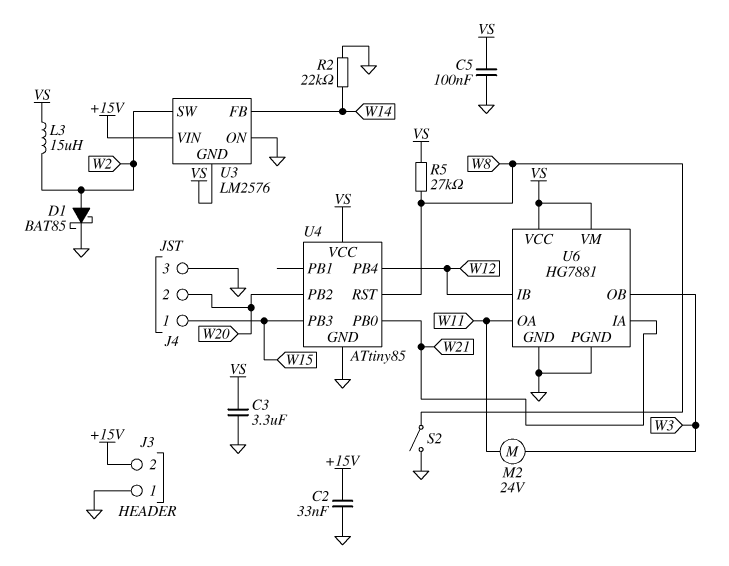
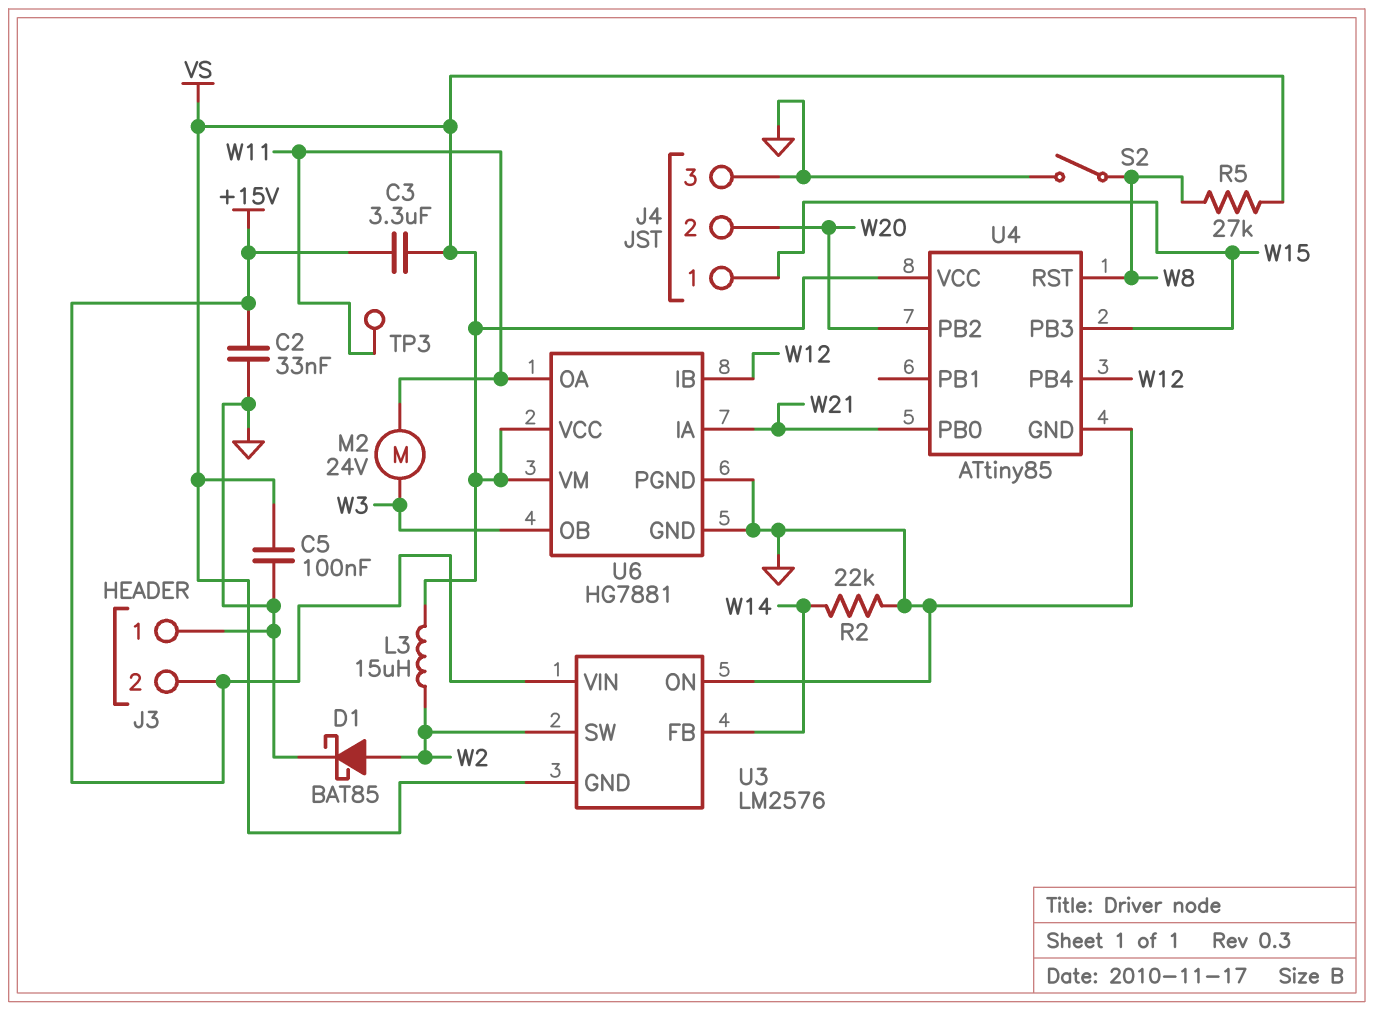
C3: 3.3uF (GND, VS) -> 3.3uF (+15V, VS)
TP3: none -> test point (W11)

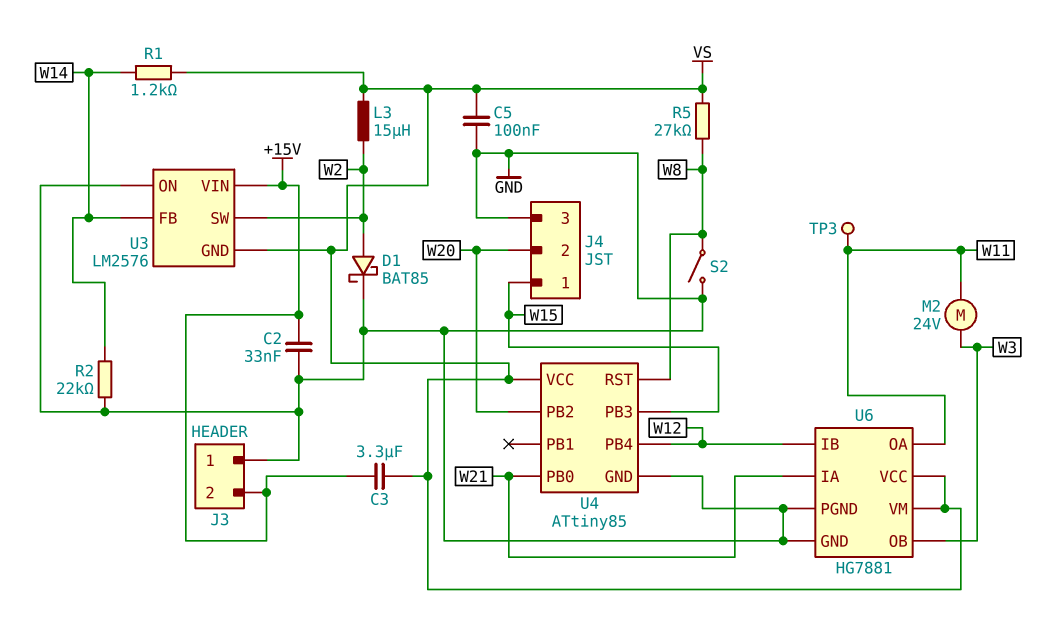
R1: none -> 1.2k (VS, W14)

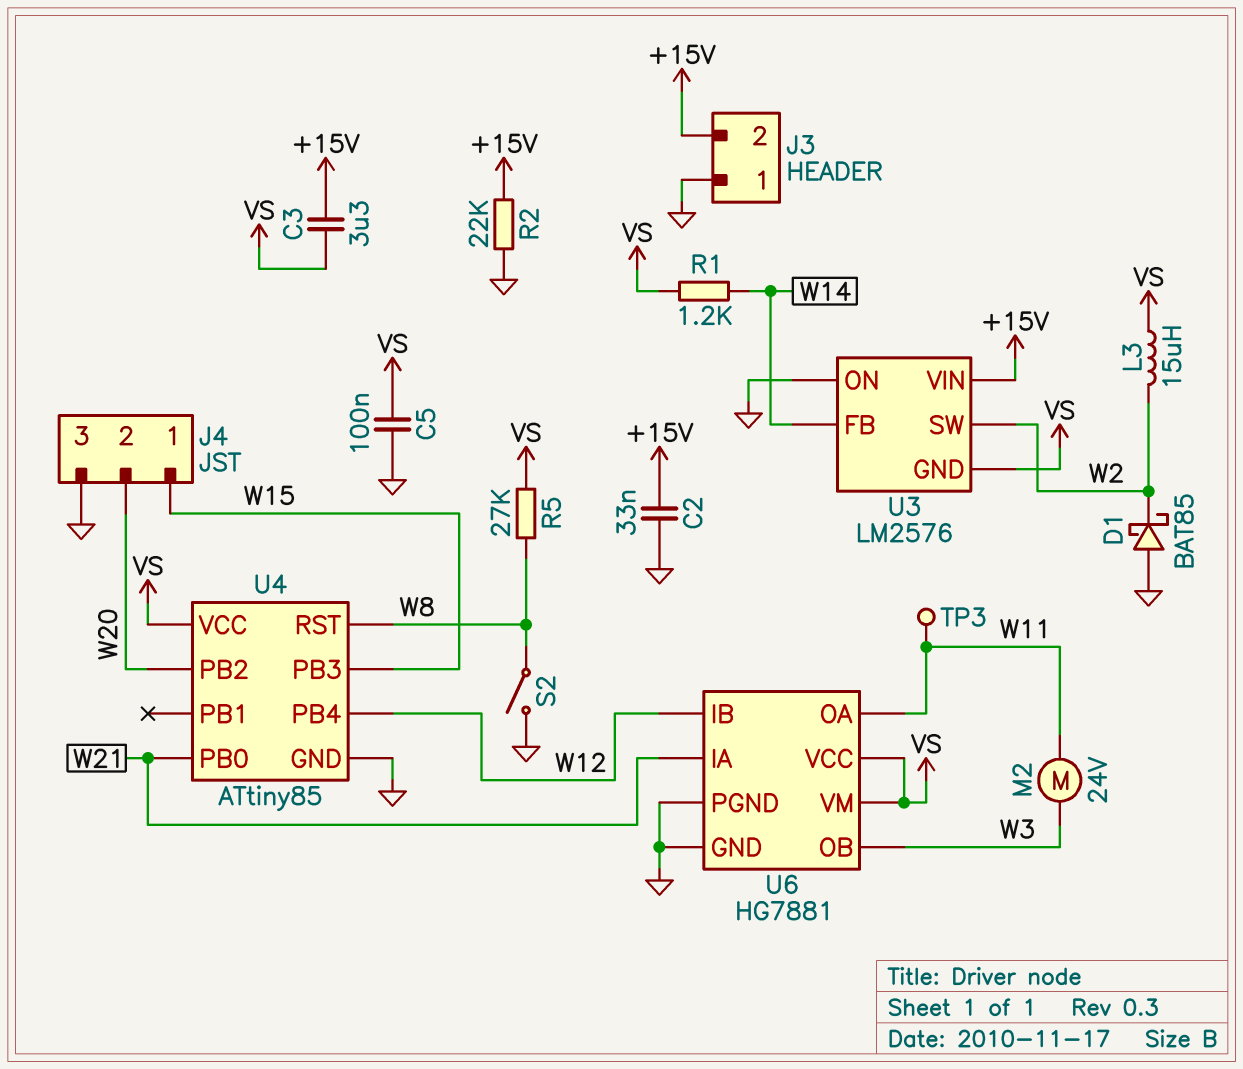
D1: schottky BAT85 (A W2, K GND) -> schottky BAT85 (A GND, K W2)
R2: 22k (GND, W14) -> 22k (+15V, GND)

